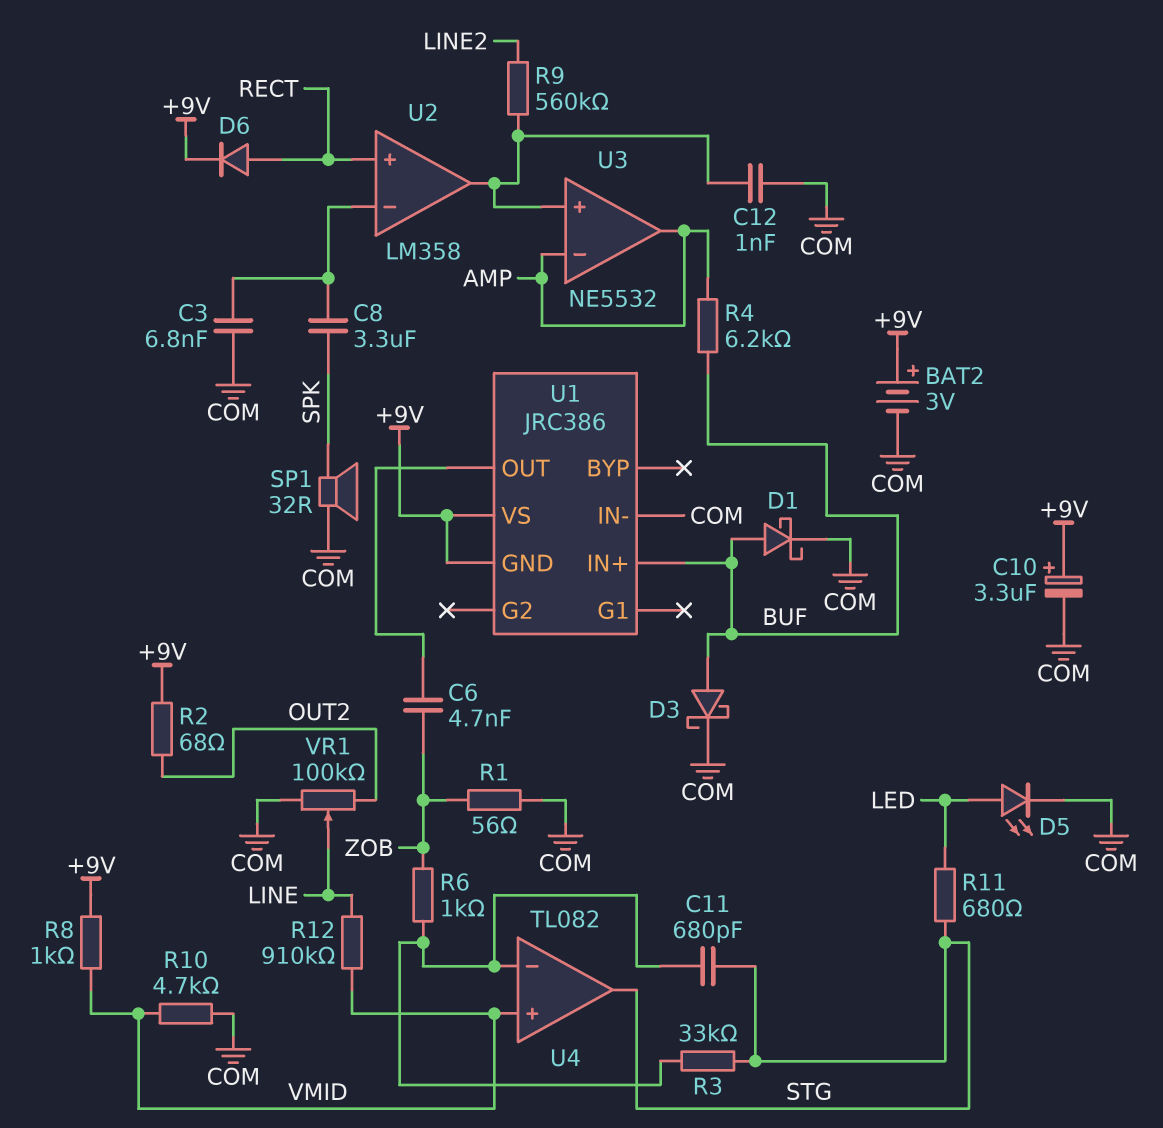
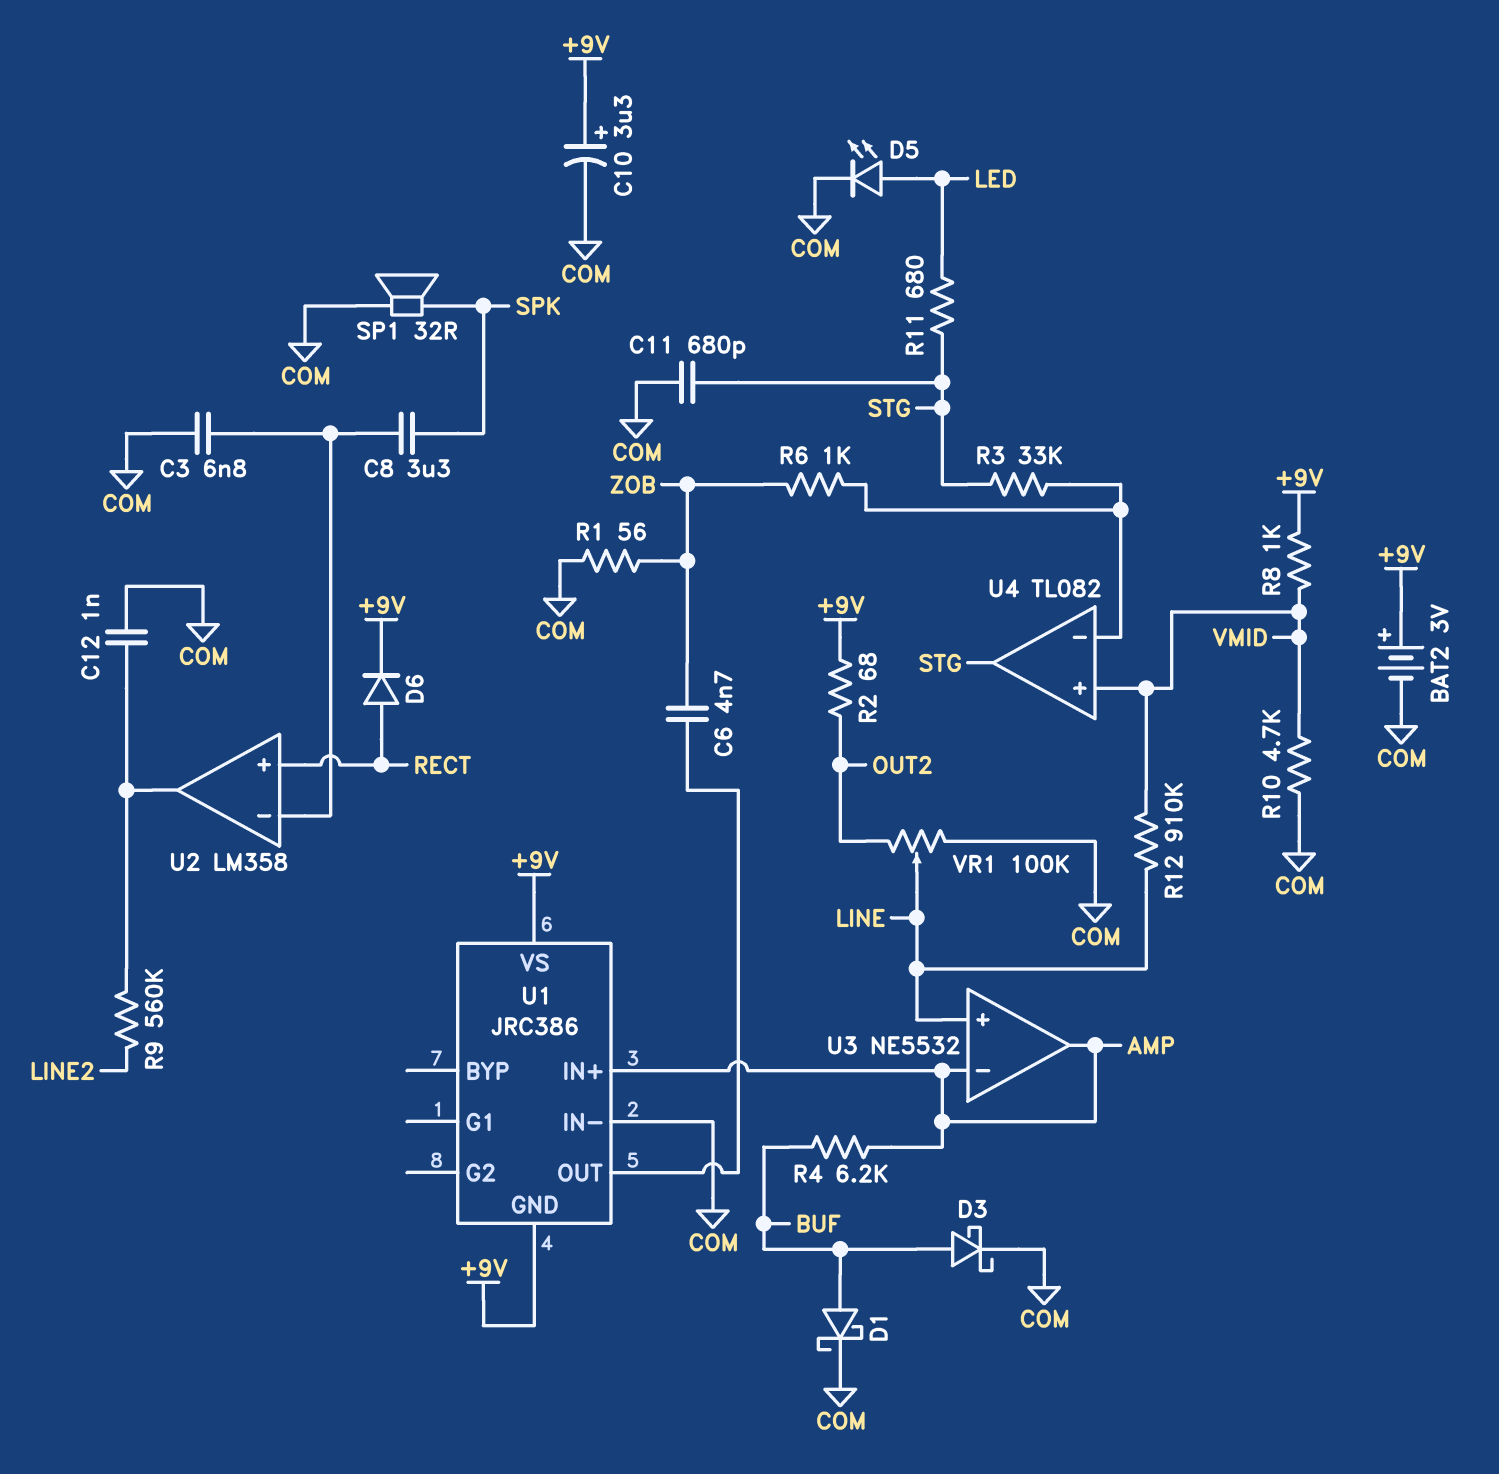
C11: 680pF (STG, U4/in-) -> 680pF (COM, STG)
U1 pin IN+: BUF -> AMP
U3 pin in+: U2/out -> LINE

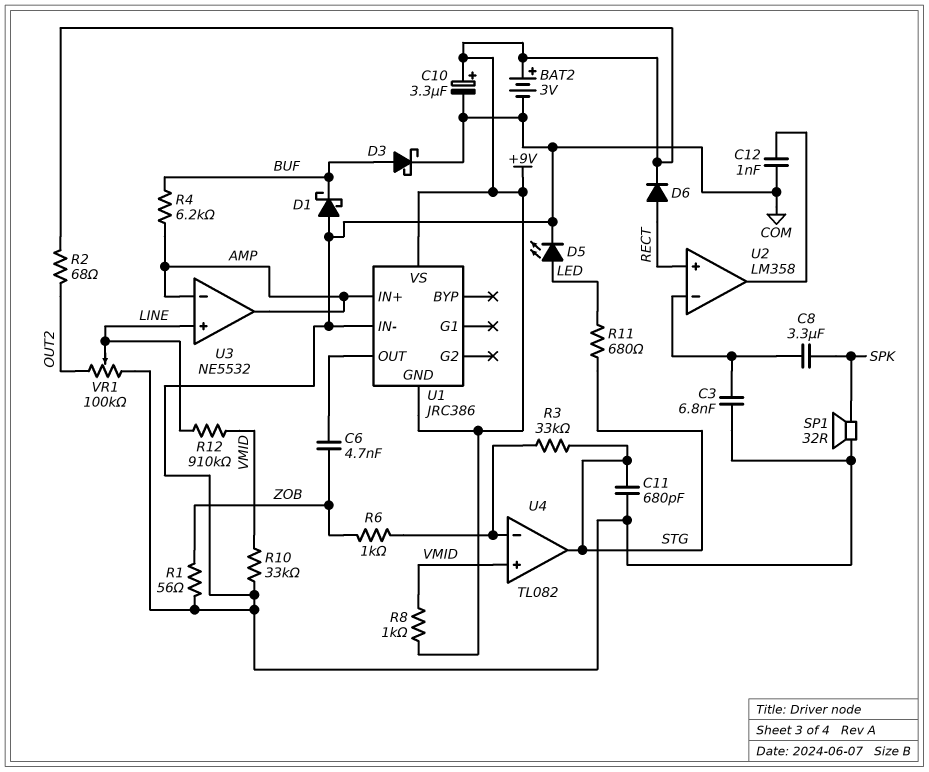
D1: schottky (A BUF, K COM) -> schottky (A COM, K BUF)
R9: 560k (LINE2, U2/out) -> none
R10: 4.7k (COM, VMID) -> 33k (COM, VMID)

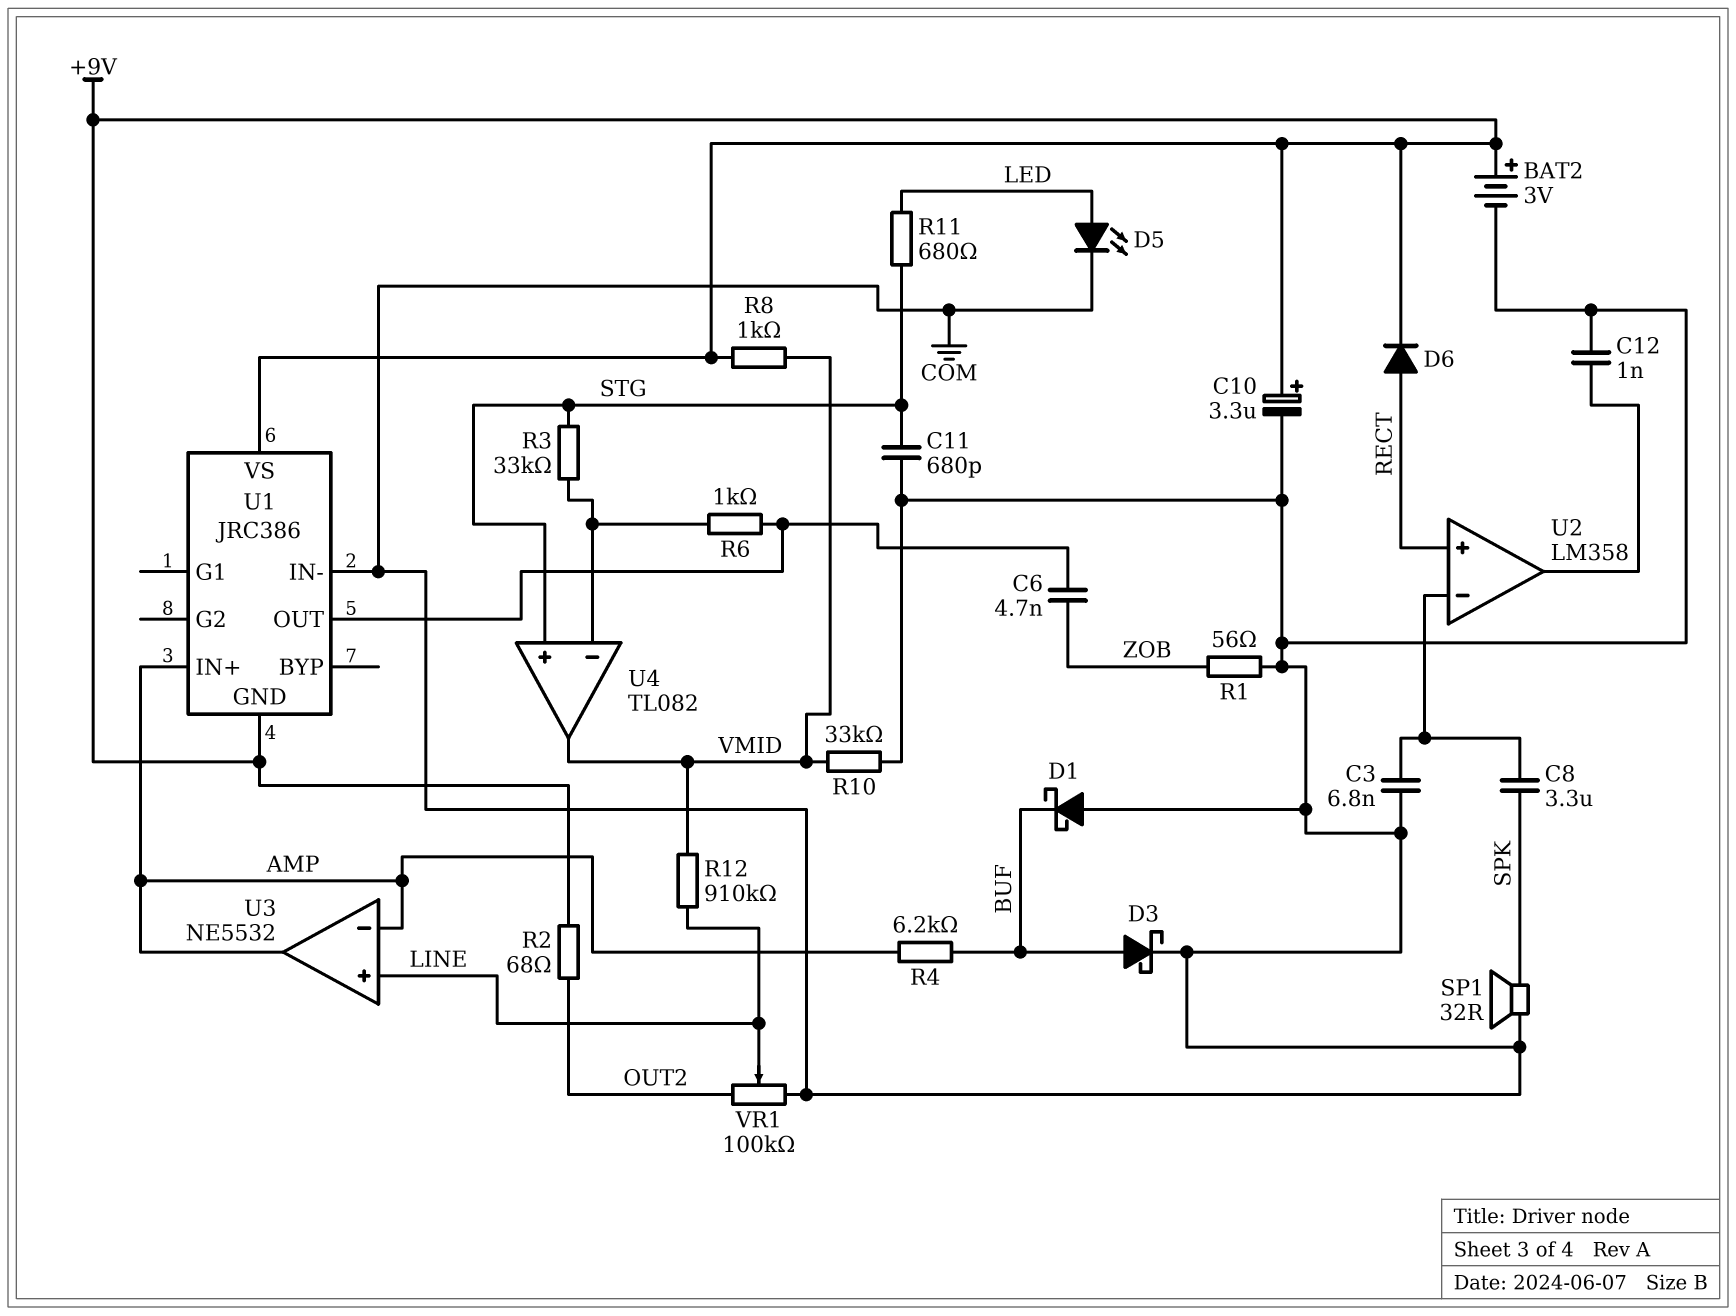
R6: 1k (U4/in-, ZOB) -> 1k (U1/OUT, U4/in-)
U4 pin in+: VMID -> STG
U4 pin out: STG -> VMID

